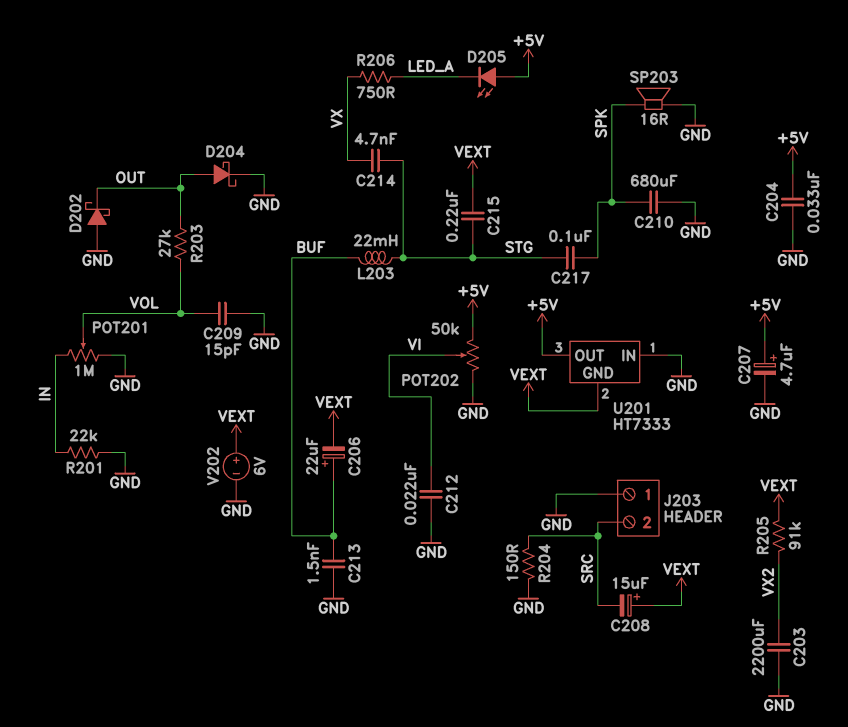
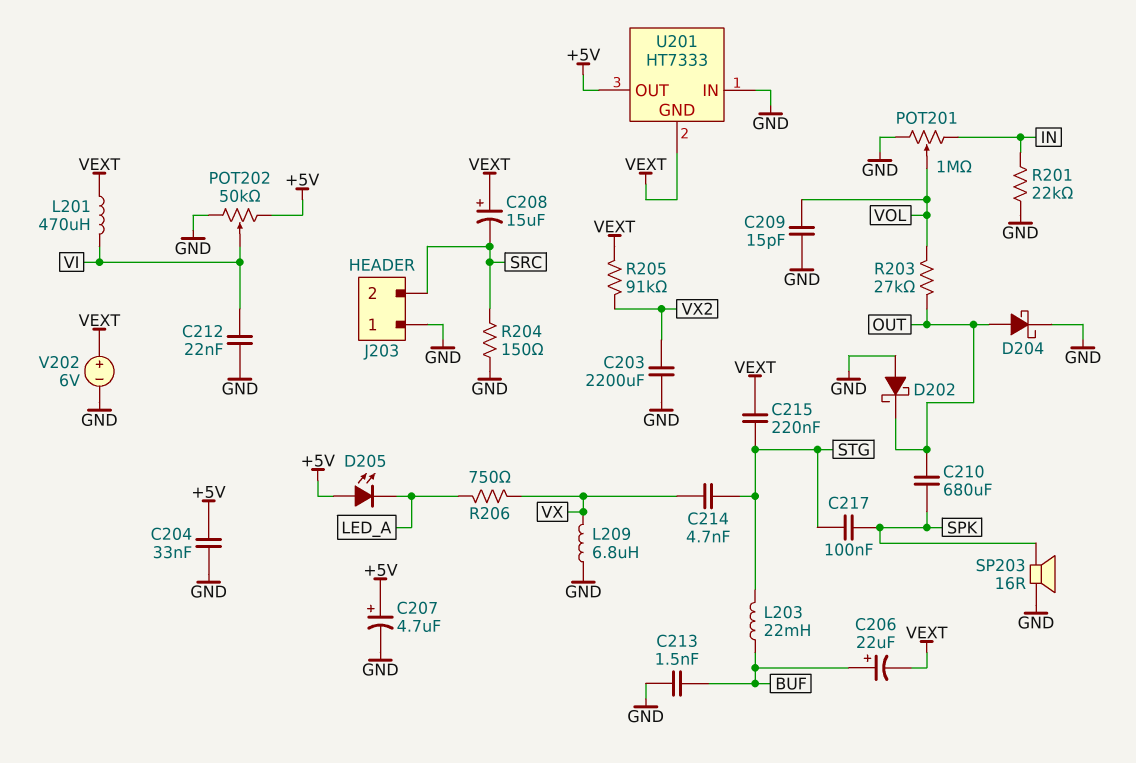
C210: 680uF (GND, SPK) -> 680uF (OUT, SPK)
L201: none -> 470uH (VEXT, VI)
L209: none -> 6.8uH (GND, VX)

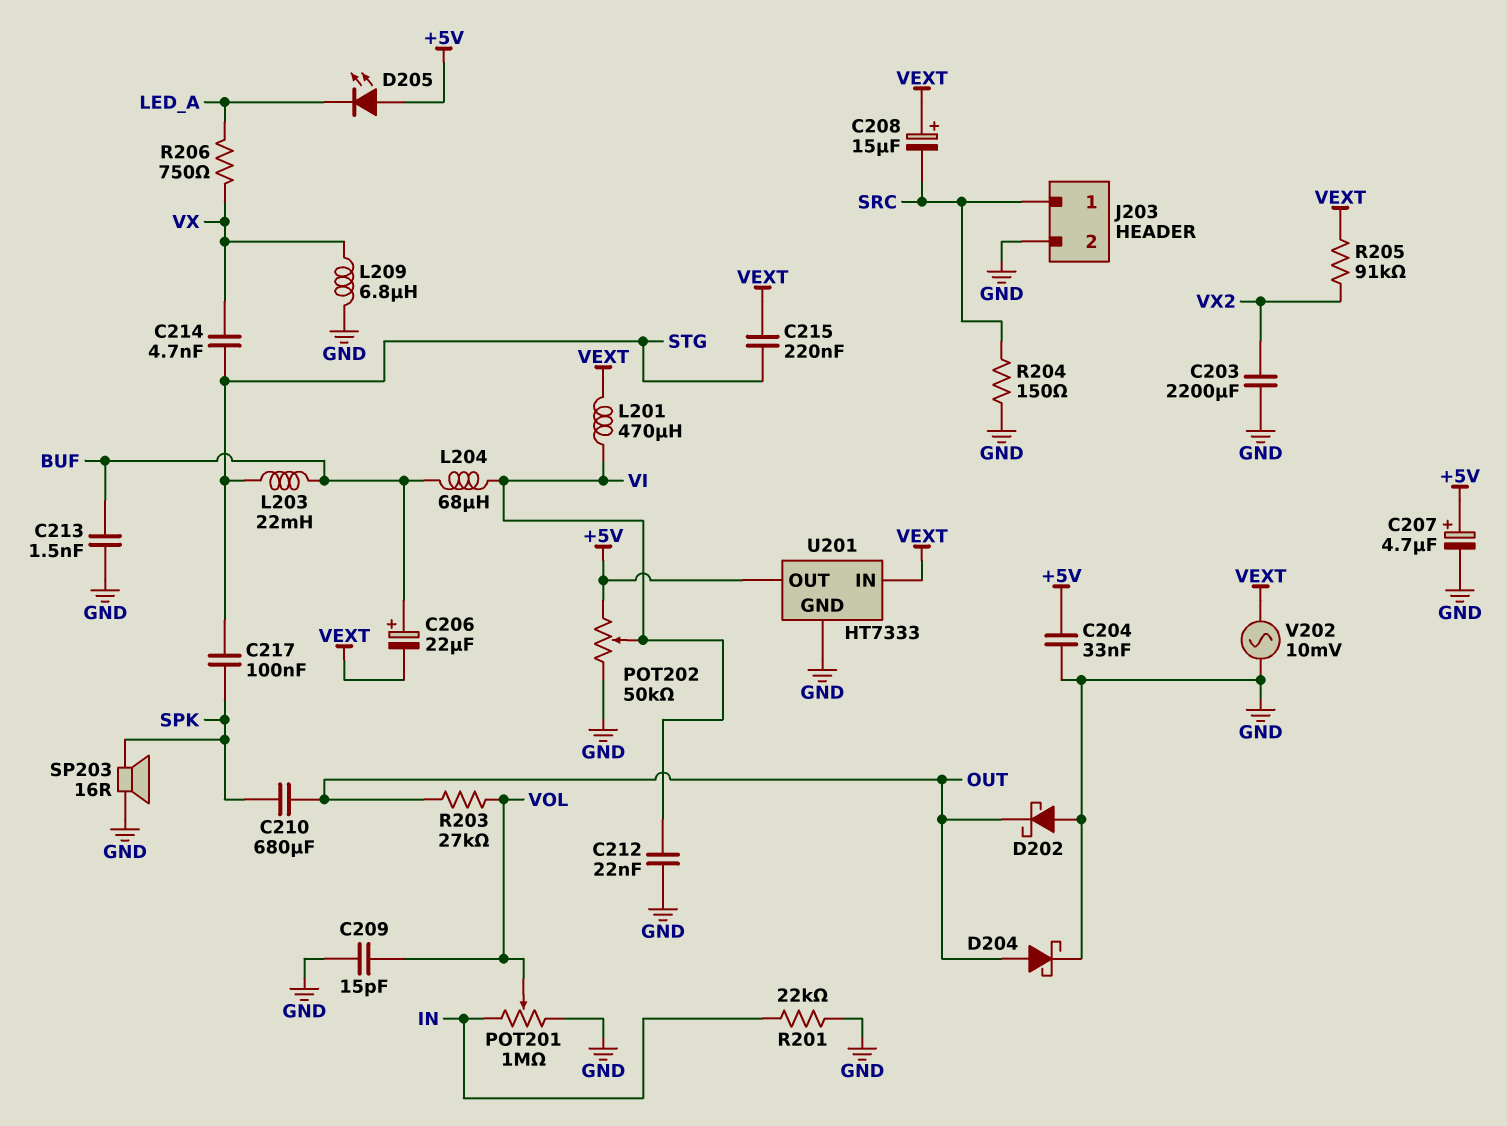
J203 pin 1: GND -> SRC
J203 pin 2: SRC -> GND
L204: none -> 68uH (BUF, VI)
U201 pin GND: VEXT -> GND
U201 pin IN: GND -> VEXT
V202: 6V (plus VEXT, minus GND) -> AC 10mV (GND, VEXT)

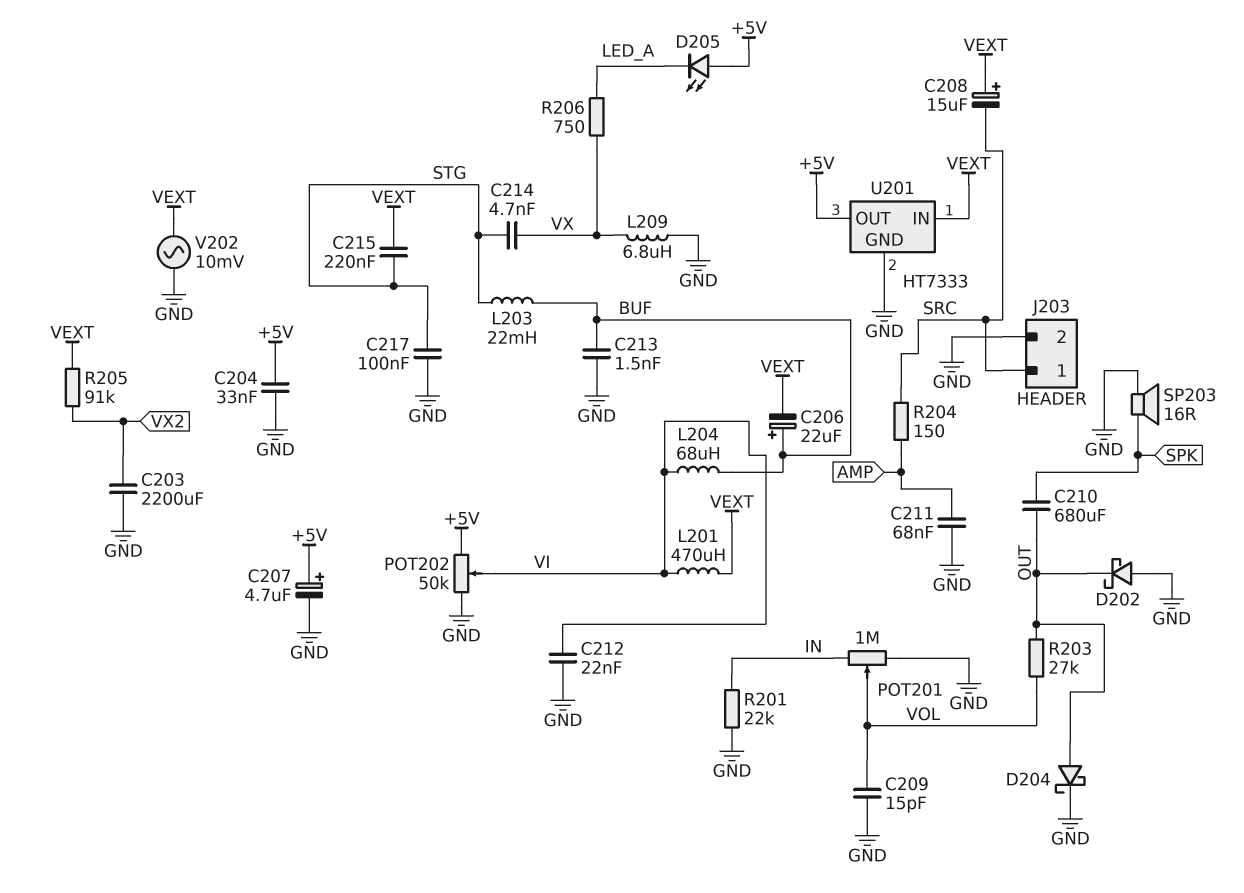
C211: none -> 68nF (AMP, GND)
C217: 100nF (SPK, STG) -> 100nF (GND, STG)
R204: 150 (GND, SRC) -> 150 (AMP, SRC)

